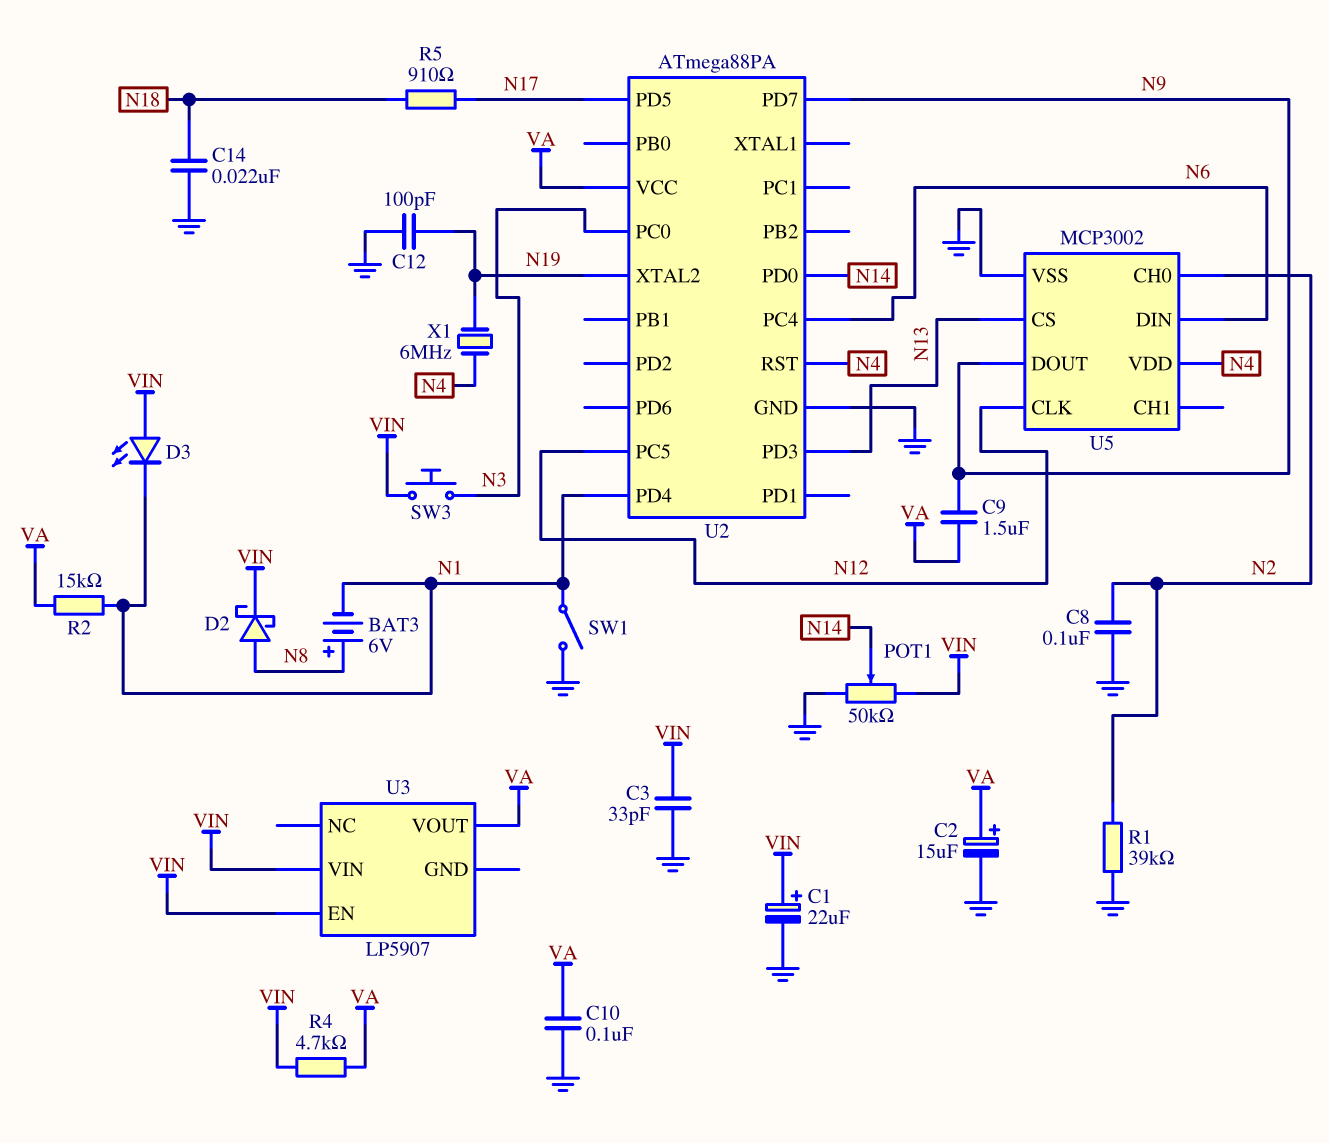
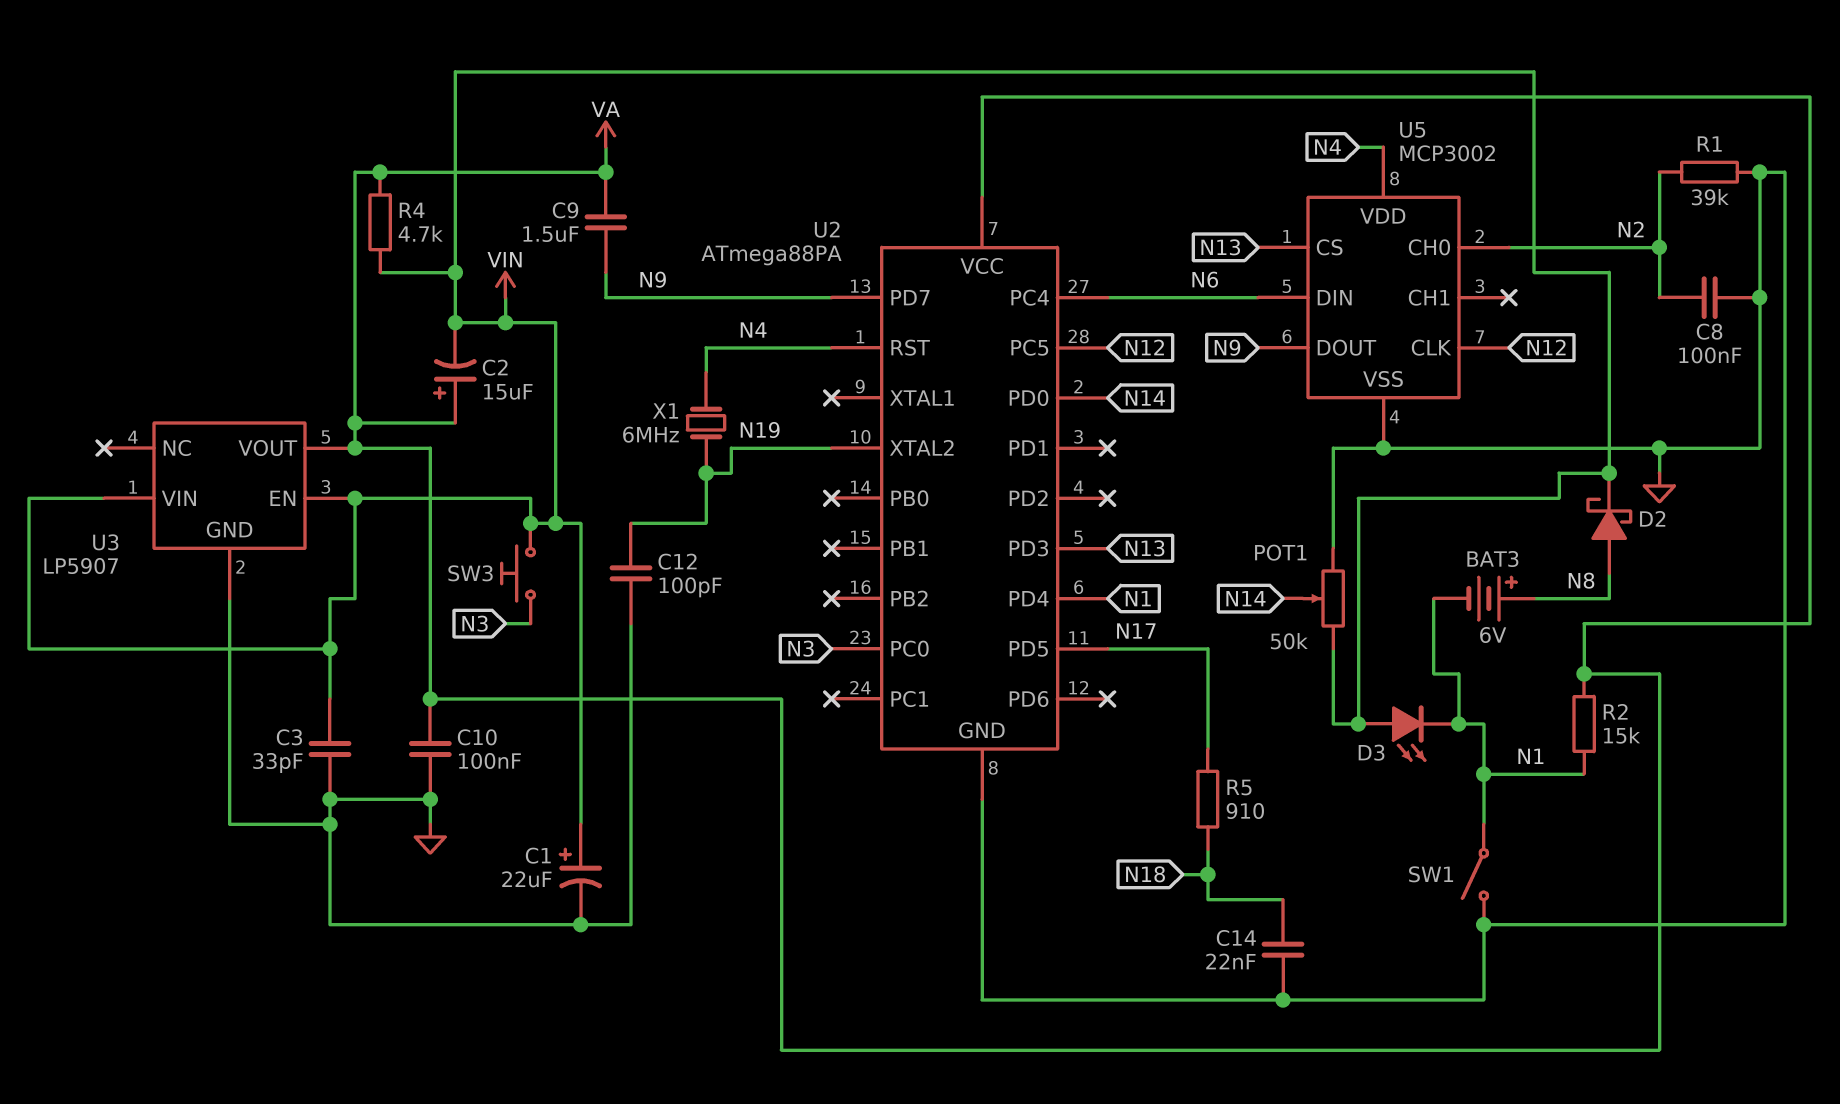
C2: 15uF (plus VA, minus GND) -> 15uF (plus VA, minus VIN)
U3 pin GND: none -> GND

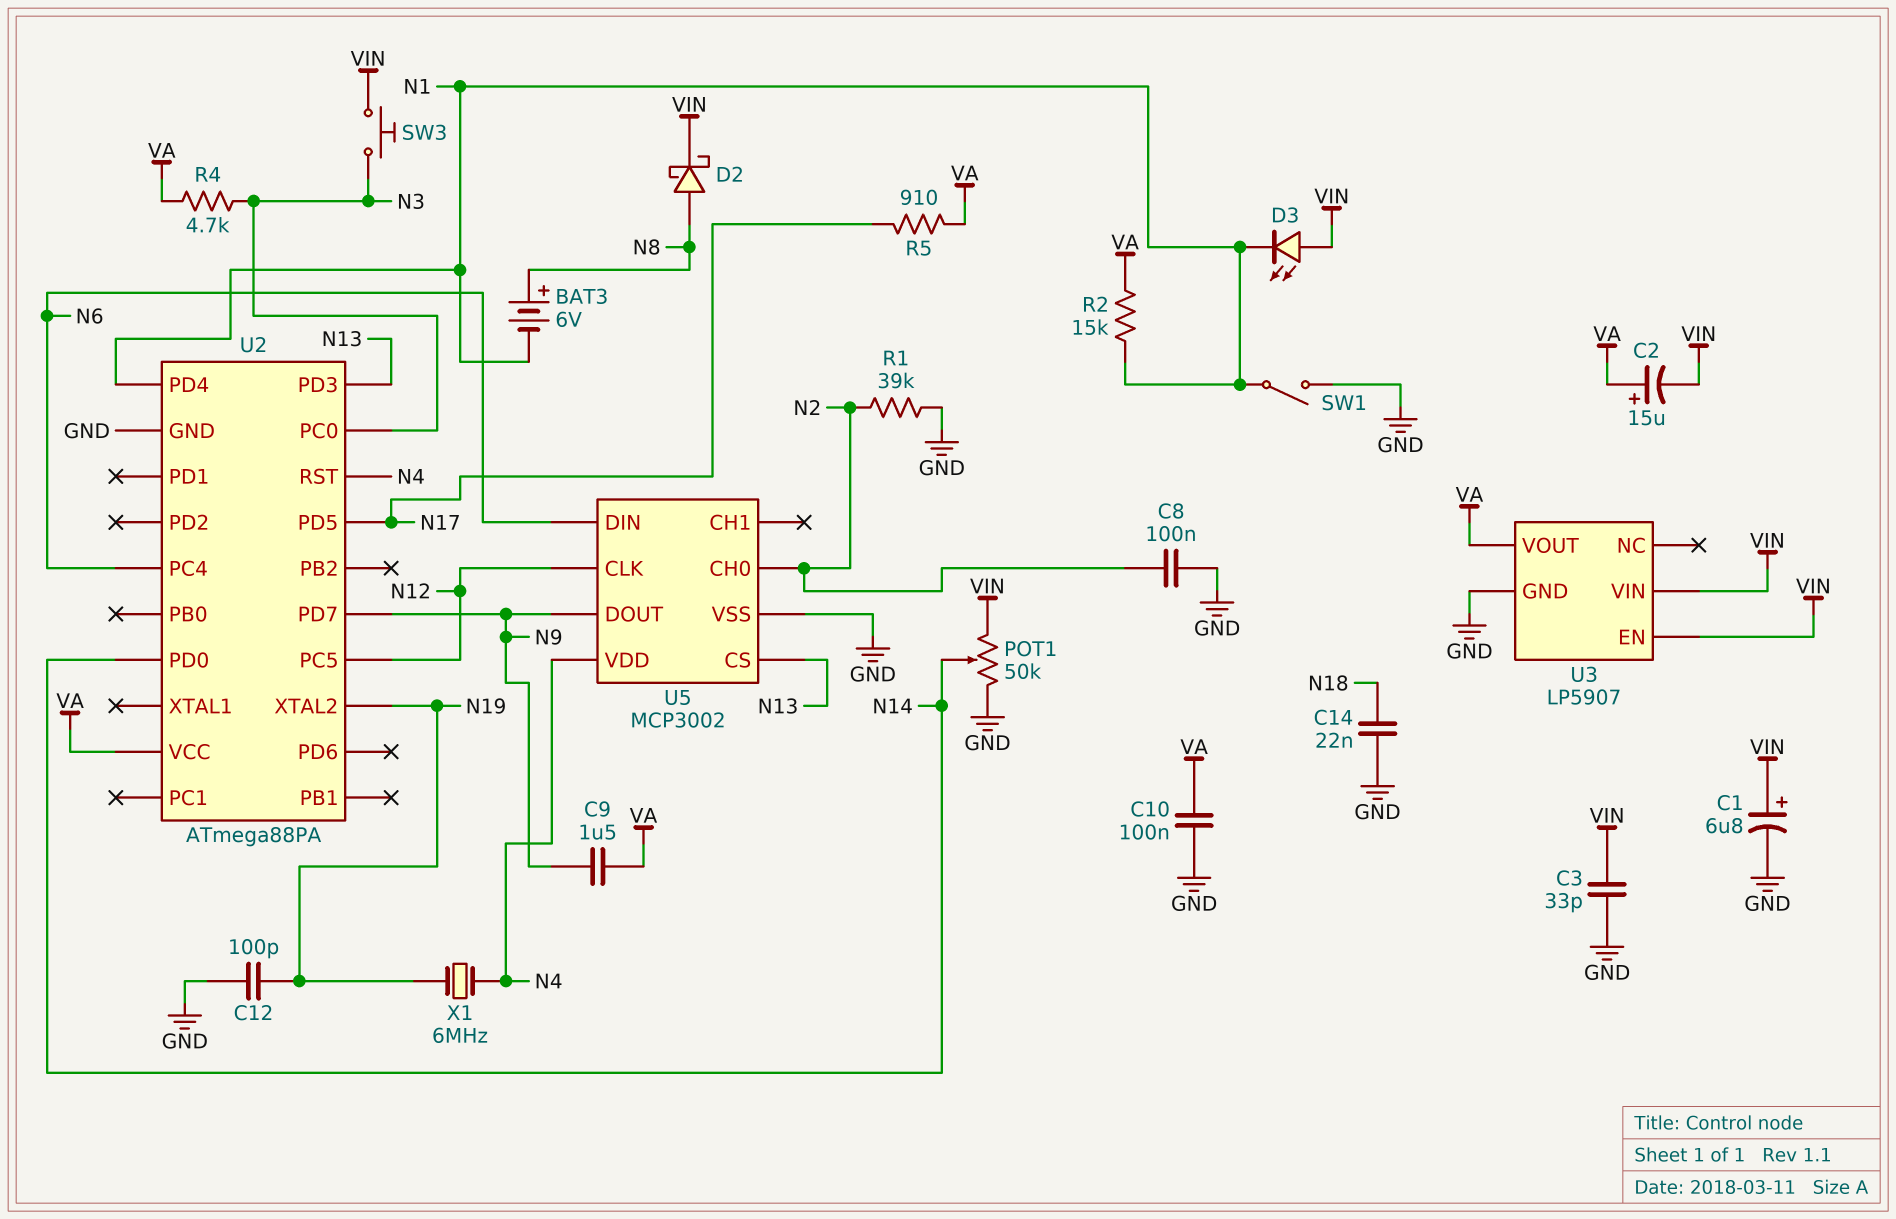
C1: 22uF (plus VIN, minus GND) -> 6.8uF (plus VIN, minus GND)
R4: 4.7k (VA, VIN) -> 4.7k (N3, VA)
R5: 910 (N17, N18) -> 910 (N17, VA)

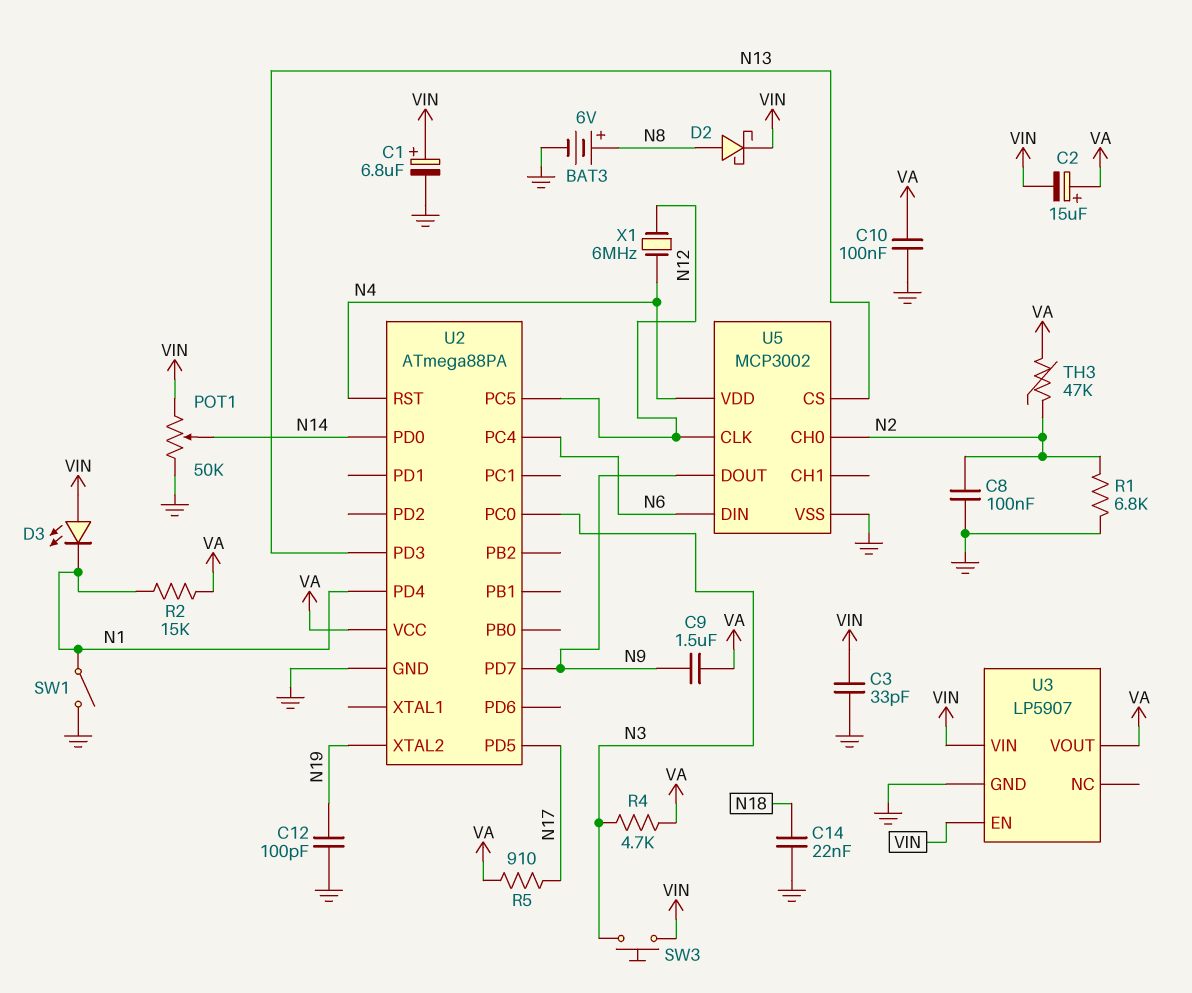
BAT3: 6V (plus N8, minus N1) -> 6V (plus N8, minus GND)
R1: 39k (GND, N2) -> 6.8k (GND, N2)
TH3: none -> 47k (N2, VA)
X1: 6MHz (N4, N19) -> 6MHz (N4, N12)

